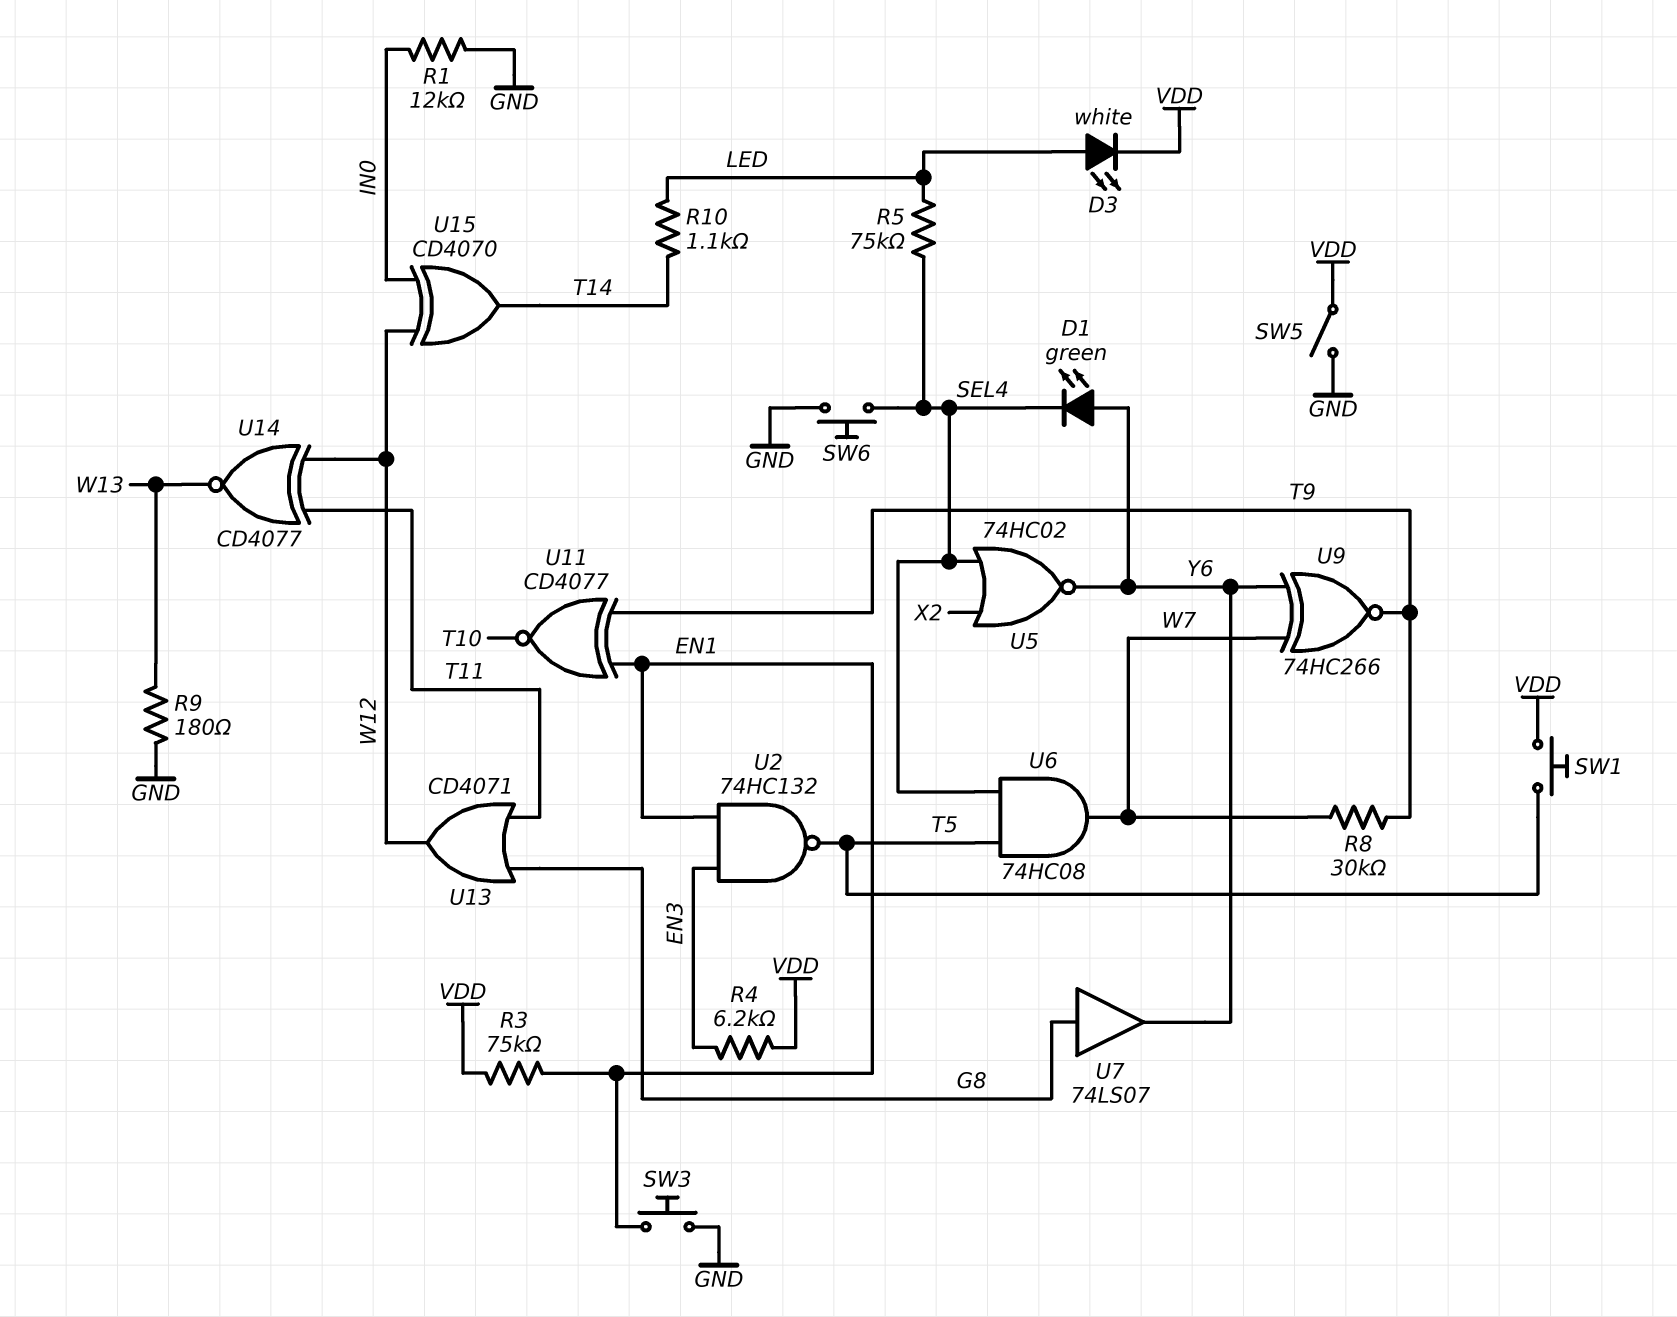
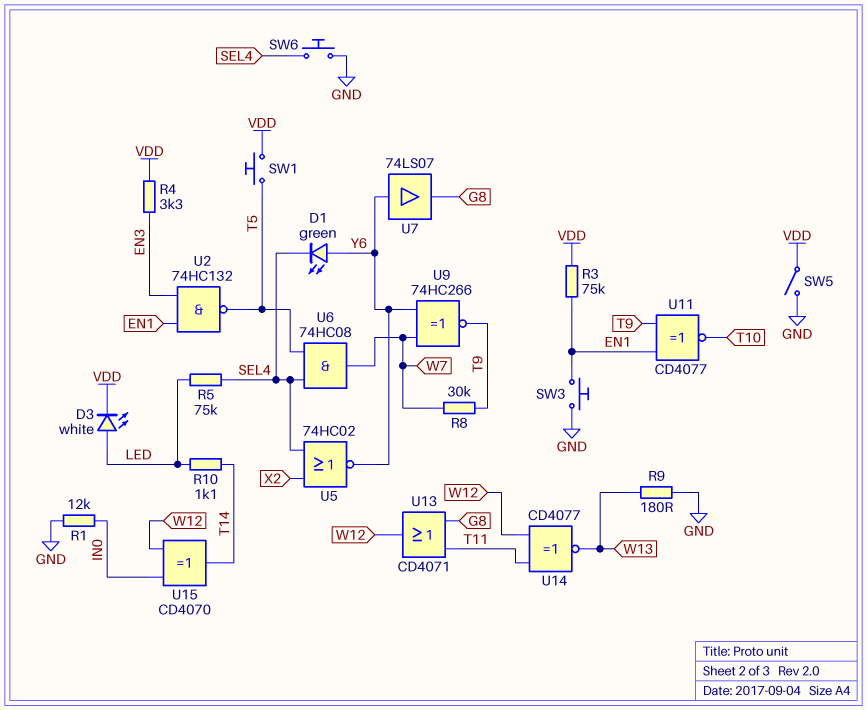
R4: 6.2k (EN3, VDD) -> 3.3k (EN3, VDD)
U7: buffer 74LS07 (in G8, out Y6) -> buffer 74LS07 (in Y6, out G8)

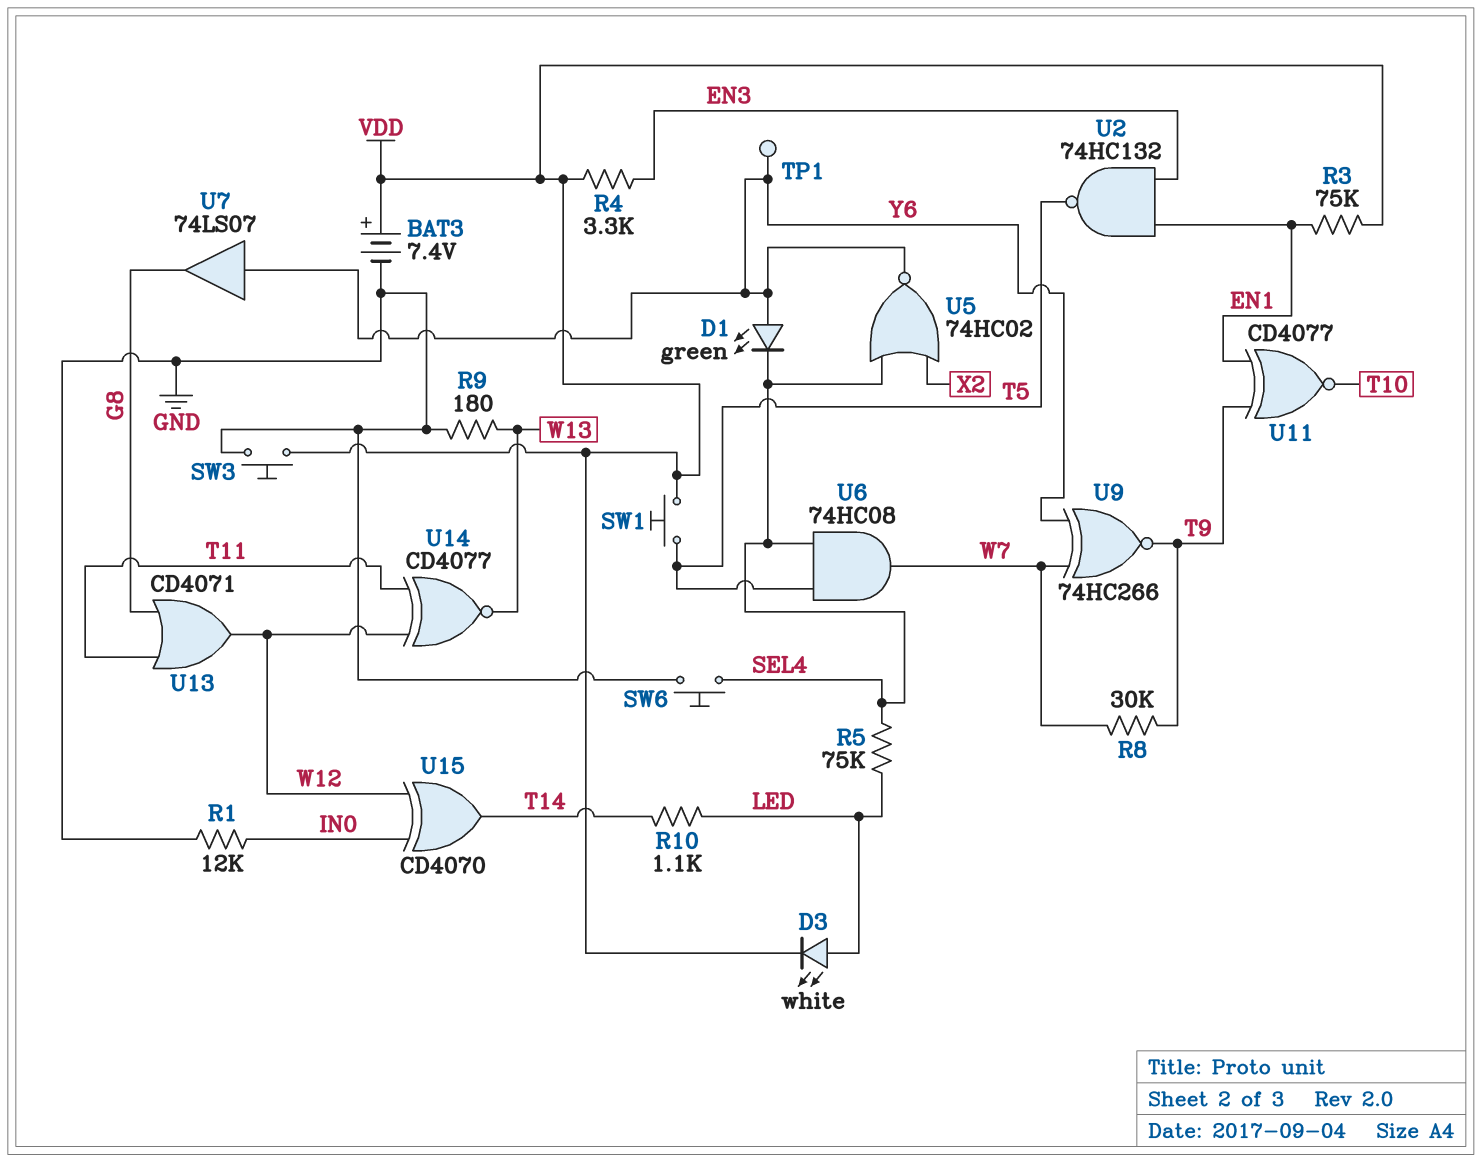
BAT3: none -> 7.4V (plus VDD, minus GND)
SW3: button (EN1, GND) -> button (GND, VDD)
SW5: switch (GND, VDD) -> none
TP1: none -> test point (Y6)

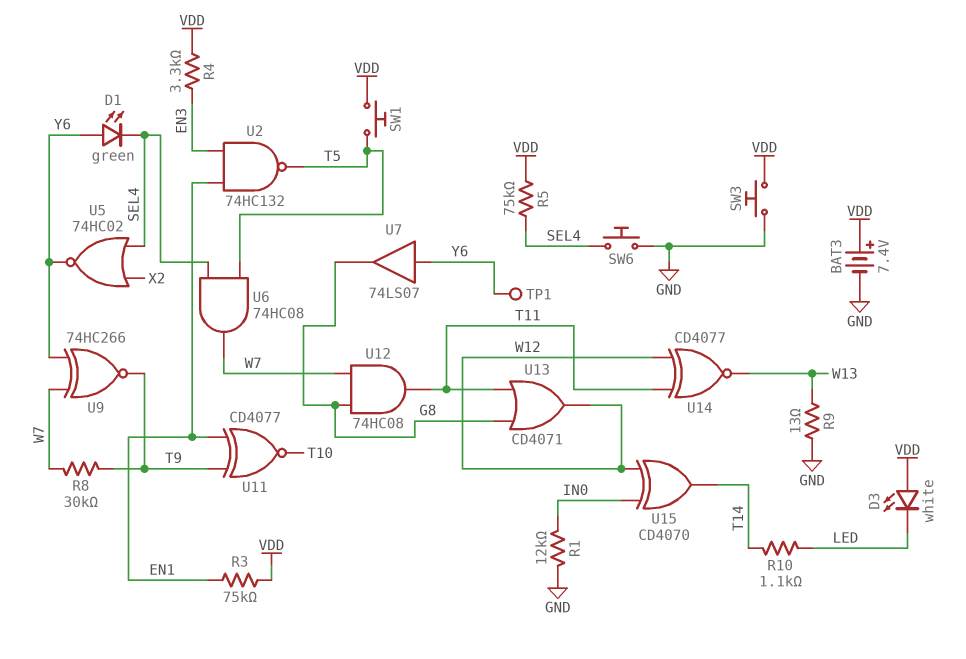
D3: LED white (A LED, K VDD) -> LED white (A VDD, K LED)
R5: 75k (LED, SEL4) -> 75k (SEL4, VDD)
R9: 180 (GND, W13) -> 13 (GND, W13)
U12: none -> AND 74HC08 (in G8, in W7, out T11)

